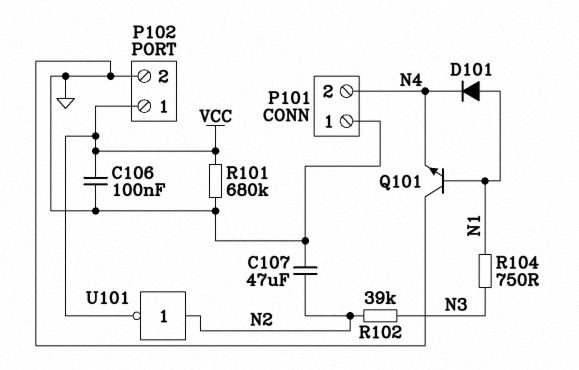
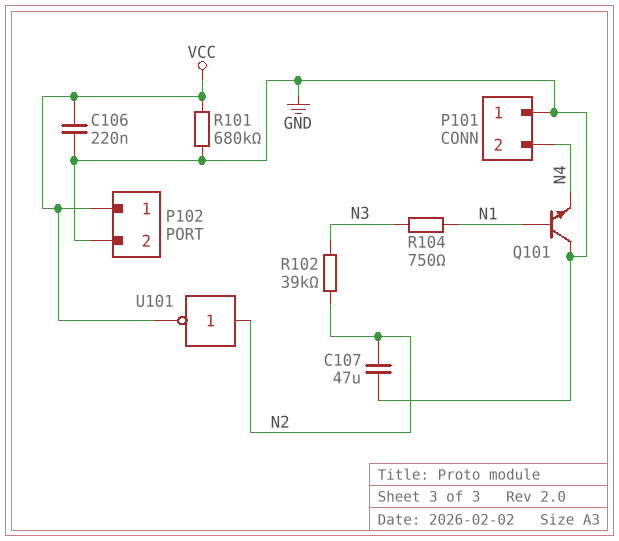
C106: 100nF (GND, VCC) -> 220nF (GND, VCC)
D101: diode (A N1, K N4) -> none

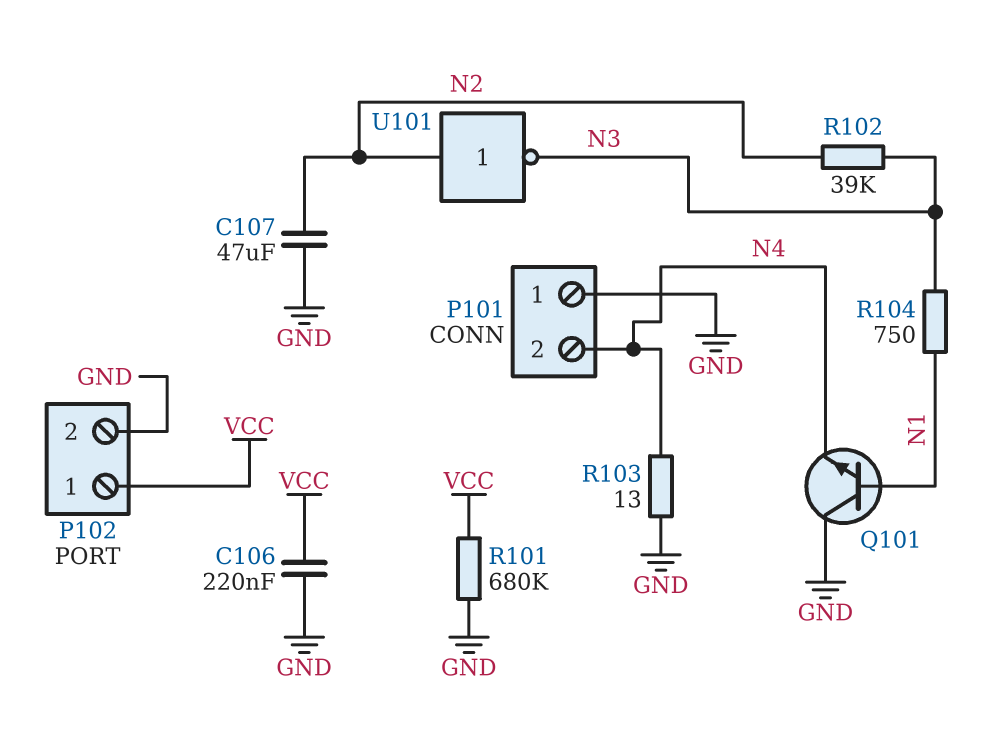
R103: none -> 13 (GND, N4)
U101: NOT (in N2, out VCC) -> NOT (in N2, out N3)

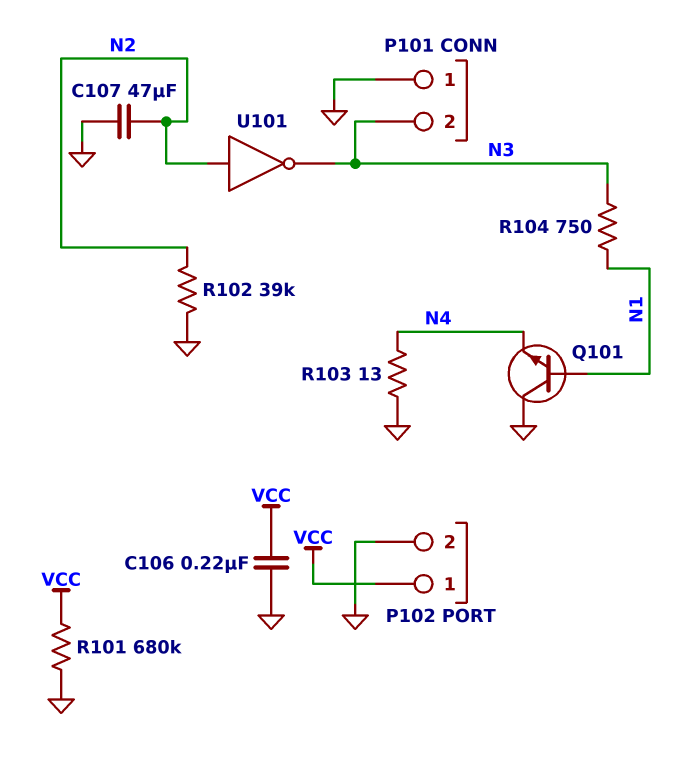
P101 pin 2: N4 -> N3
R102: 39k (N2, N3) -> 39k (GND, N2)

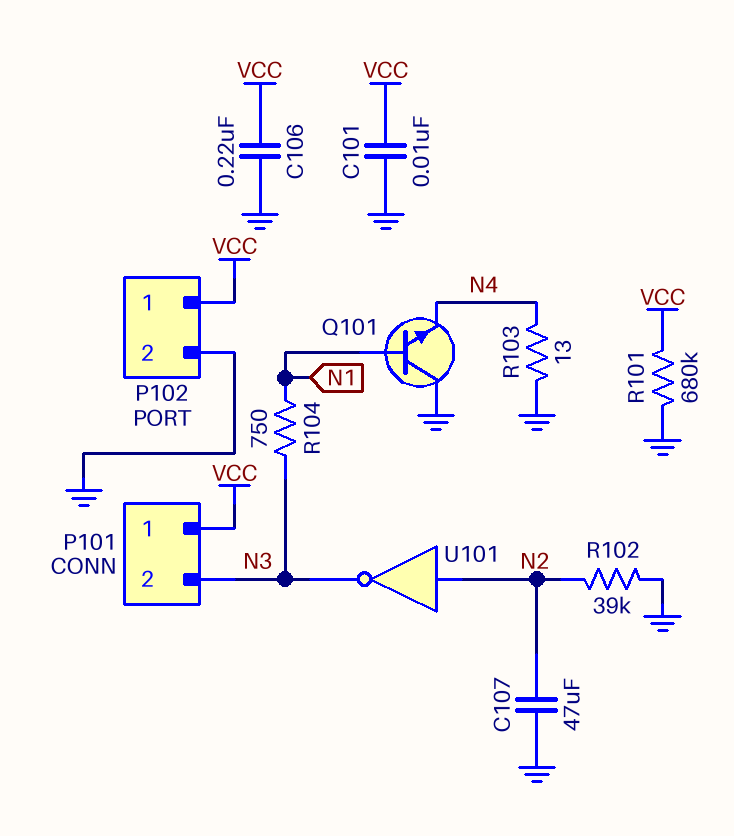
C101: none -> 10nF (GND, VCC)
P101 pin 1: GND -> VCC

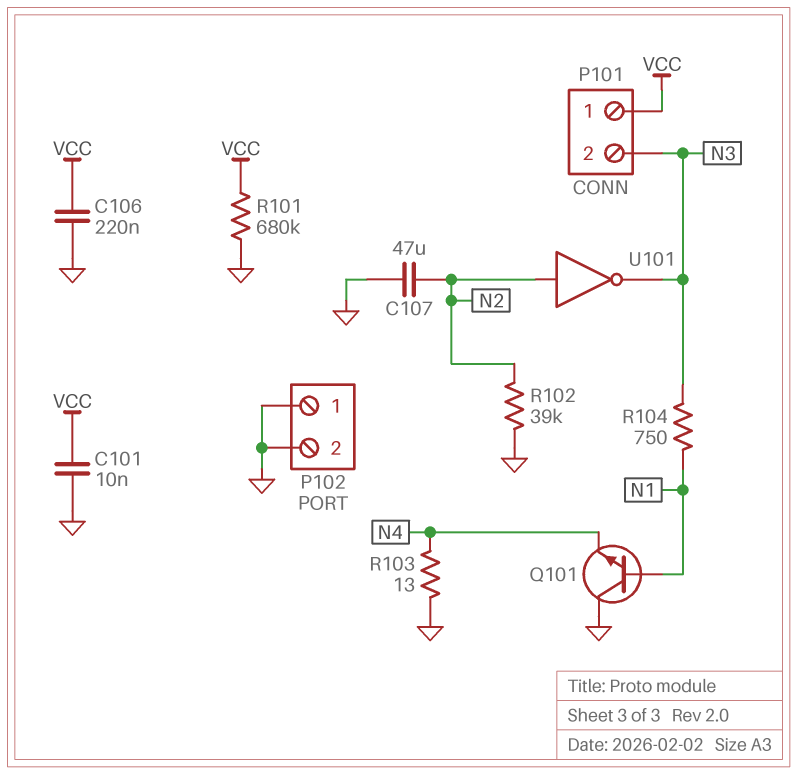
P102 pin 1: VCC -> GND

